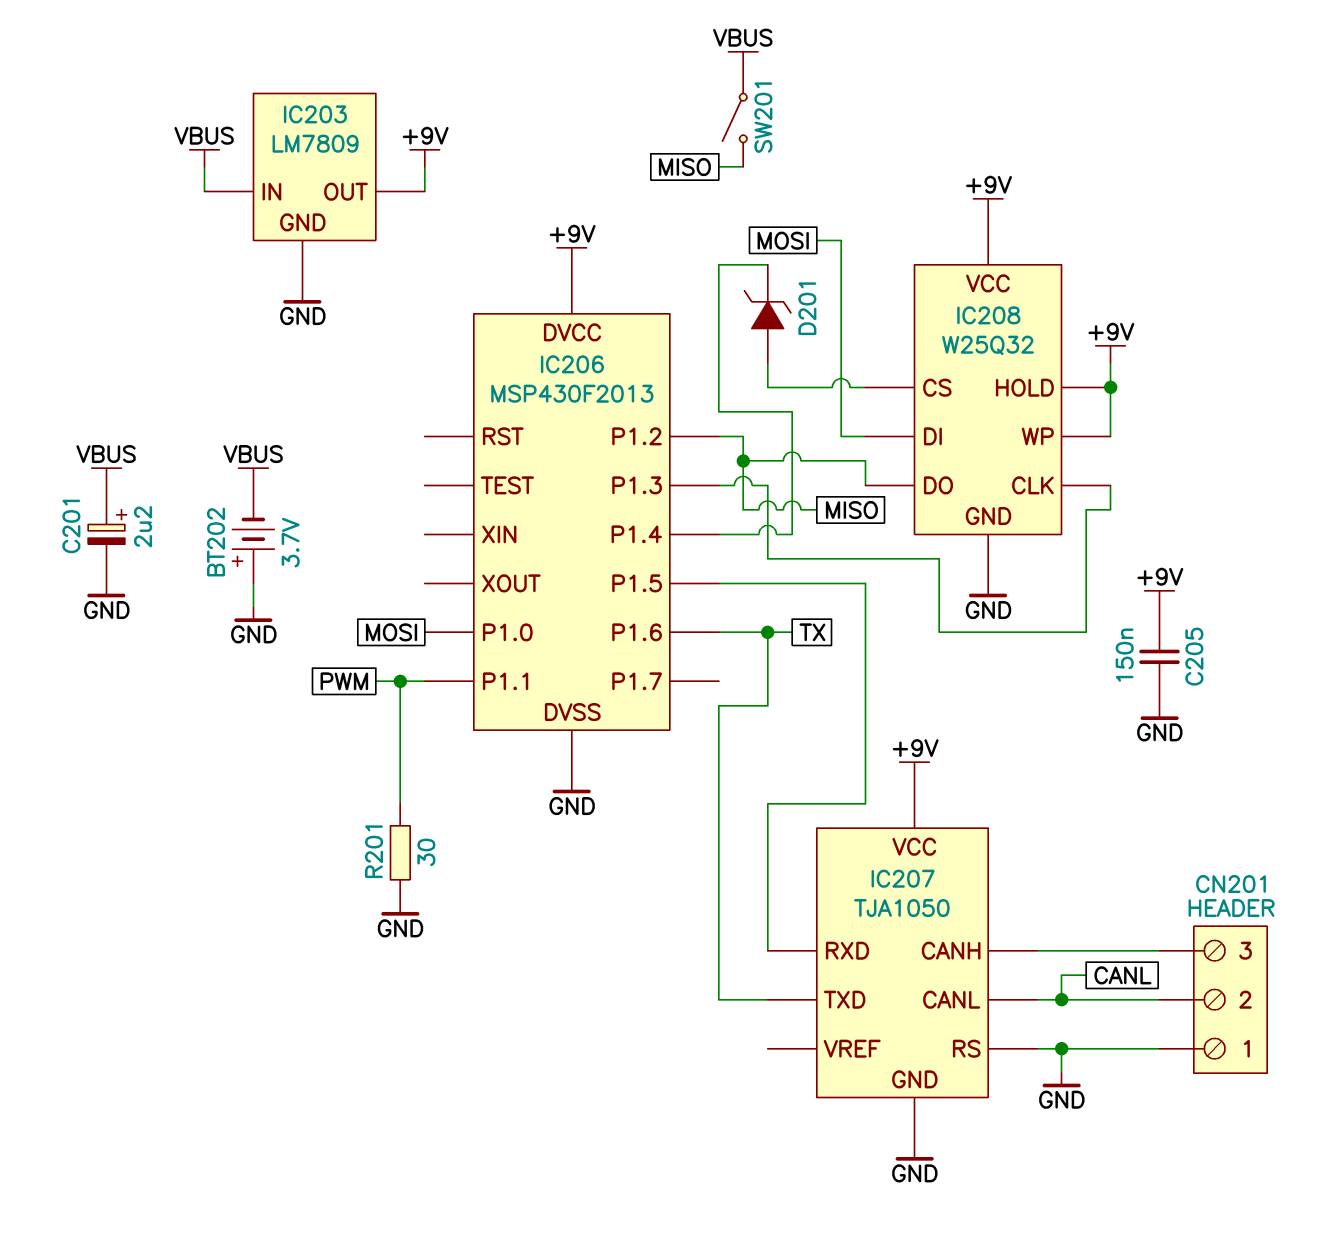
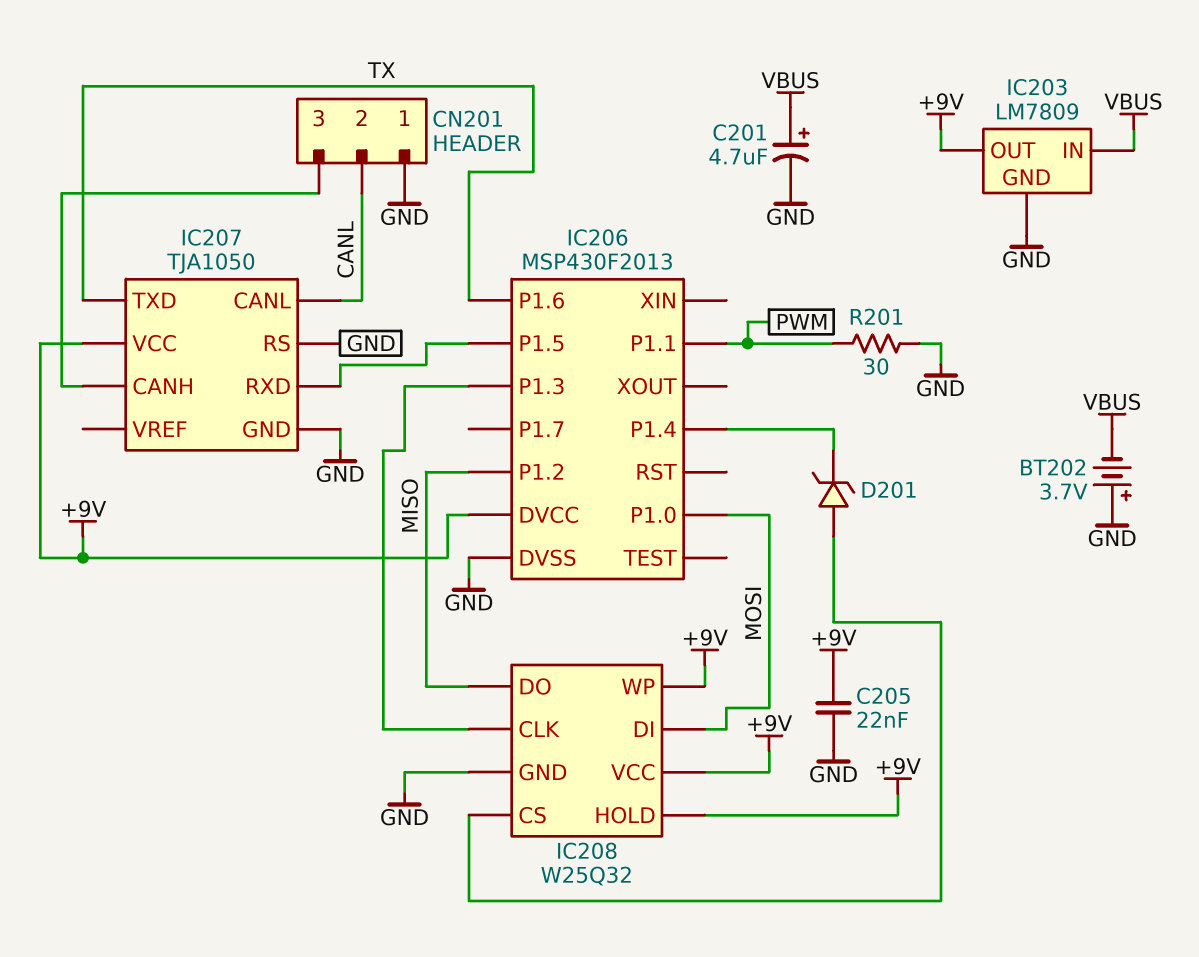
C201: 2.2uF (plus VBUS, minus GND) -> 4.7uF (plus VBUS, minus GND)
C205: 150nF (+9V, GND) -> 22nF (+9V, GND)
SW201: switch (MISO, VBUS) -> none

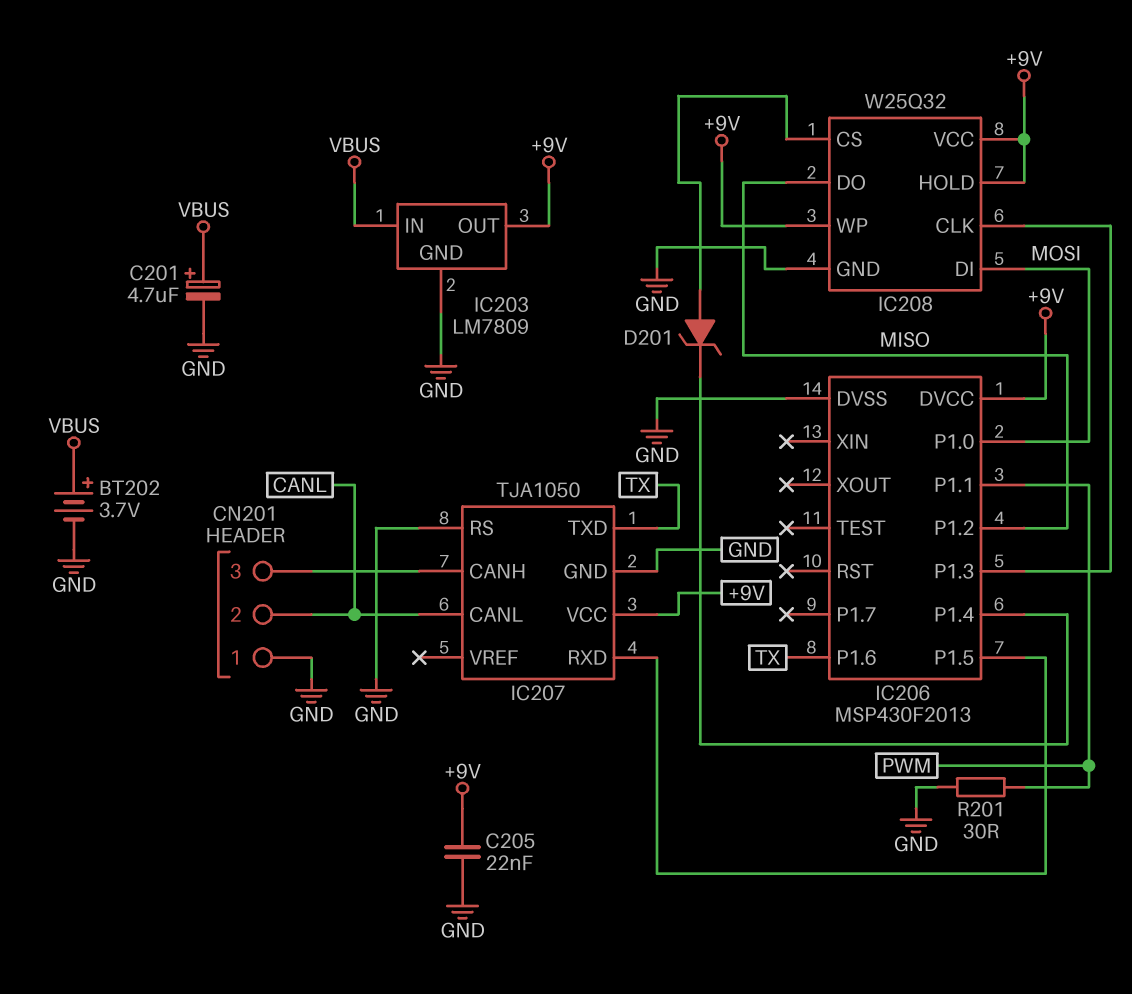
BT202: 3.7V (plus GND, minus VBUS) -> 3.7V (plus VBUS, minus GND)

